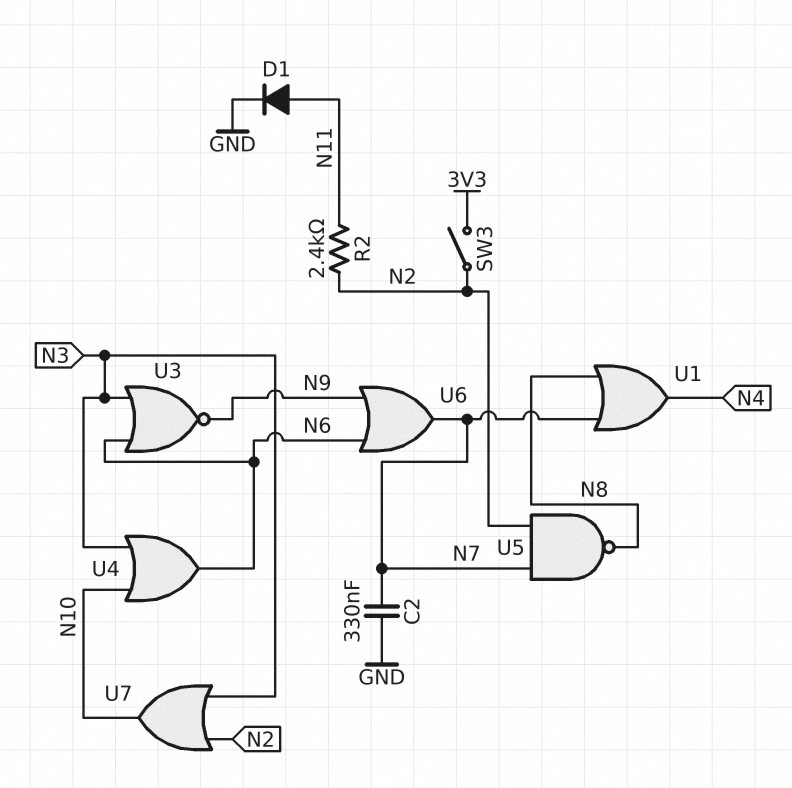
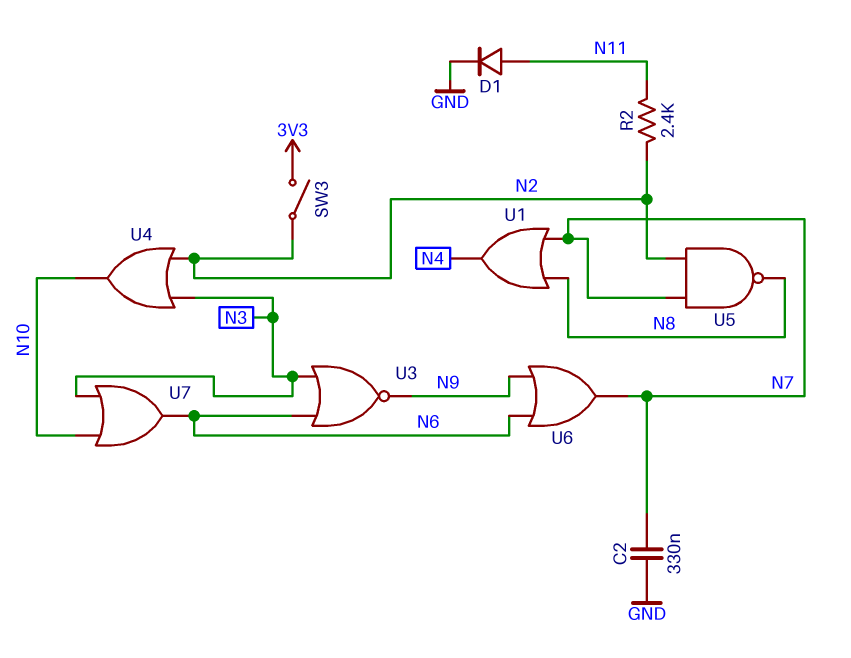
U4: OR (in N3, in N10, out N6) -> OR (in N2, in N3, out N10)
U7: OR (in N2, in N3, out N10) -> OR (in N3, in N10, out N6)

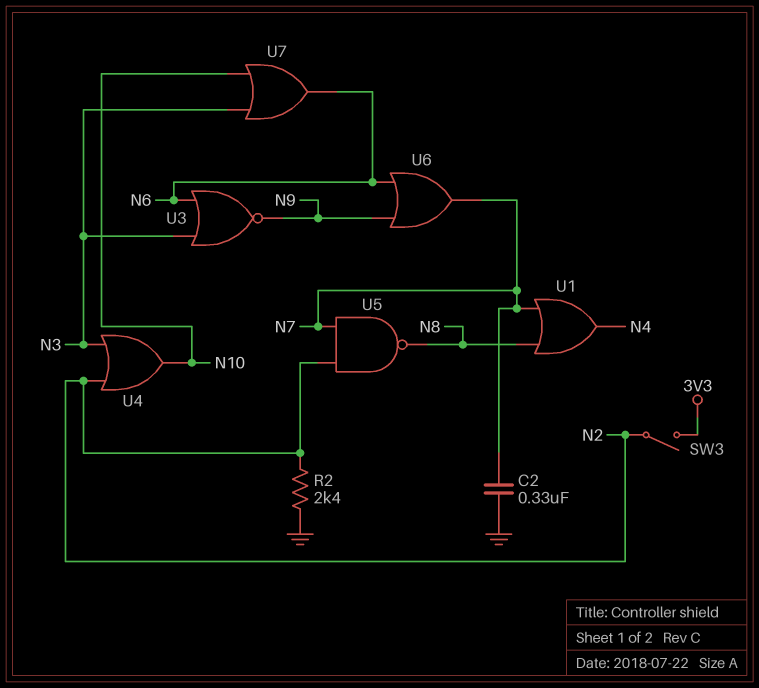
D1: diode (A N11, K GND) -> none
R2: 2.4k (N2, N11) -> 2.4k (GND, N2)

